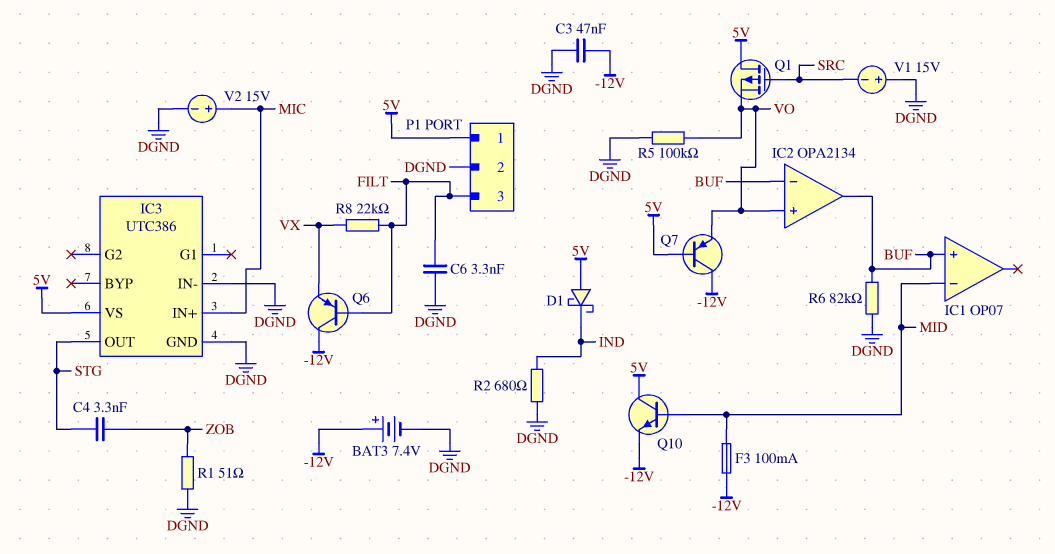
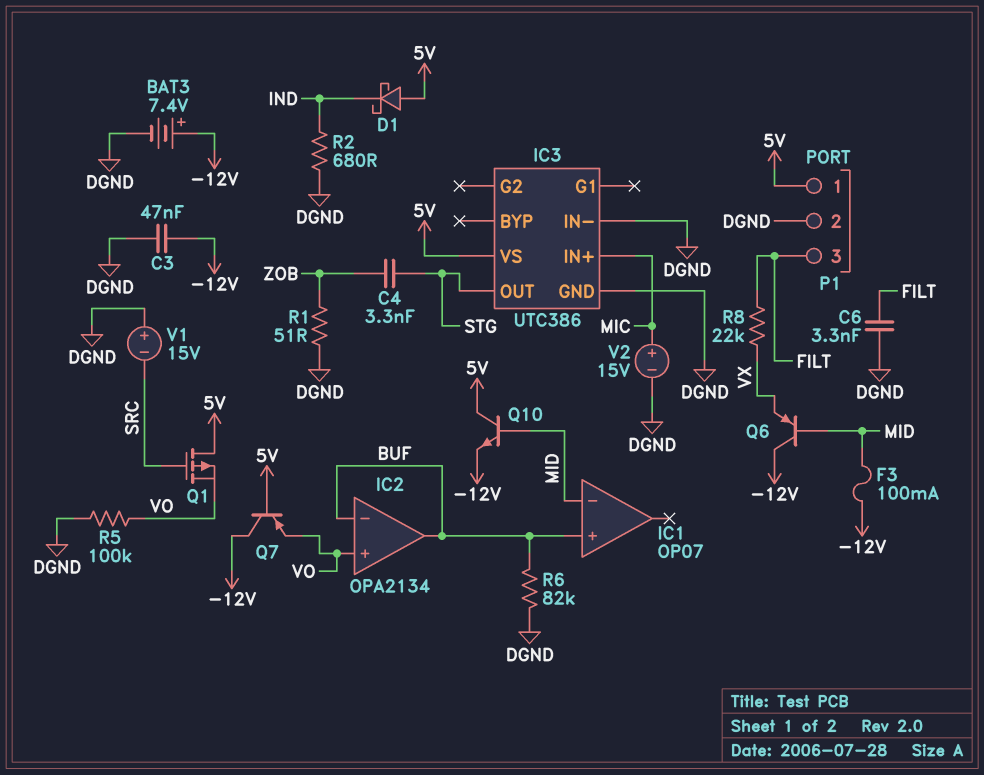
Q6: PNP (B FILT, C -12V, E VX) -> PNP (B MID, C -12V, E VX)

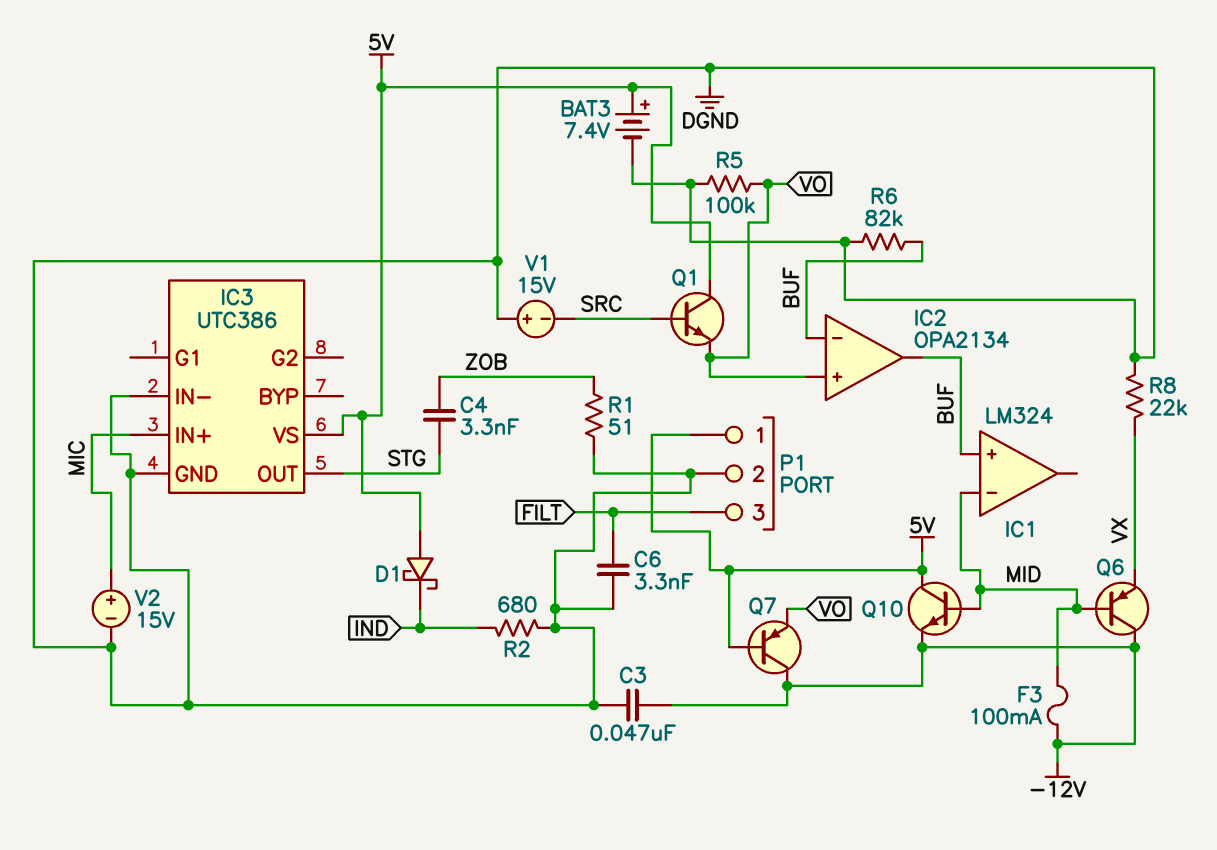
BAT3: 7.4V (plus -12V, minus DGND) -> 7.4V (plus 5V, minus DGND)
IC1: OP07 -> LM324
Q1: PMOS (G SRC, D 5V, S VO) -> NPN (B SRC, C 5V, E VO)
R8: 22k (FILT, VX) -> 22k (DGND, VX)

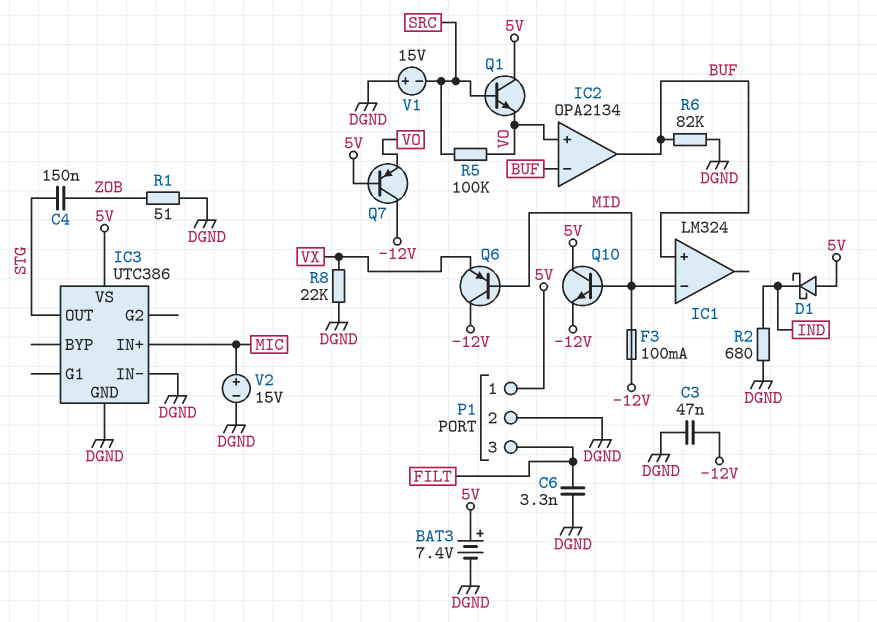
C4: 3.3nF (STG, ZOB) -> 150nF (STG, ZOB)
R5: 100k (DGND, VO) -> 100k (SRC, VO)

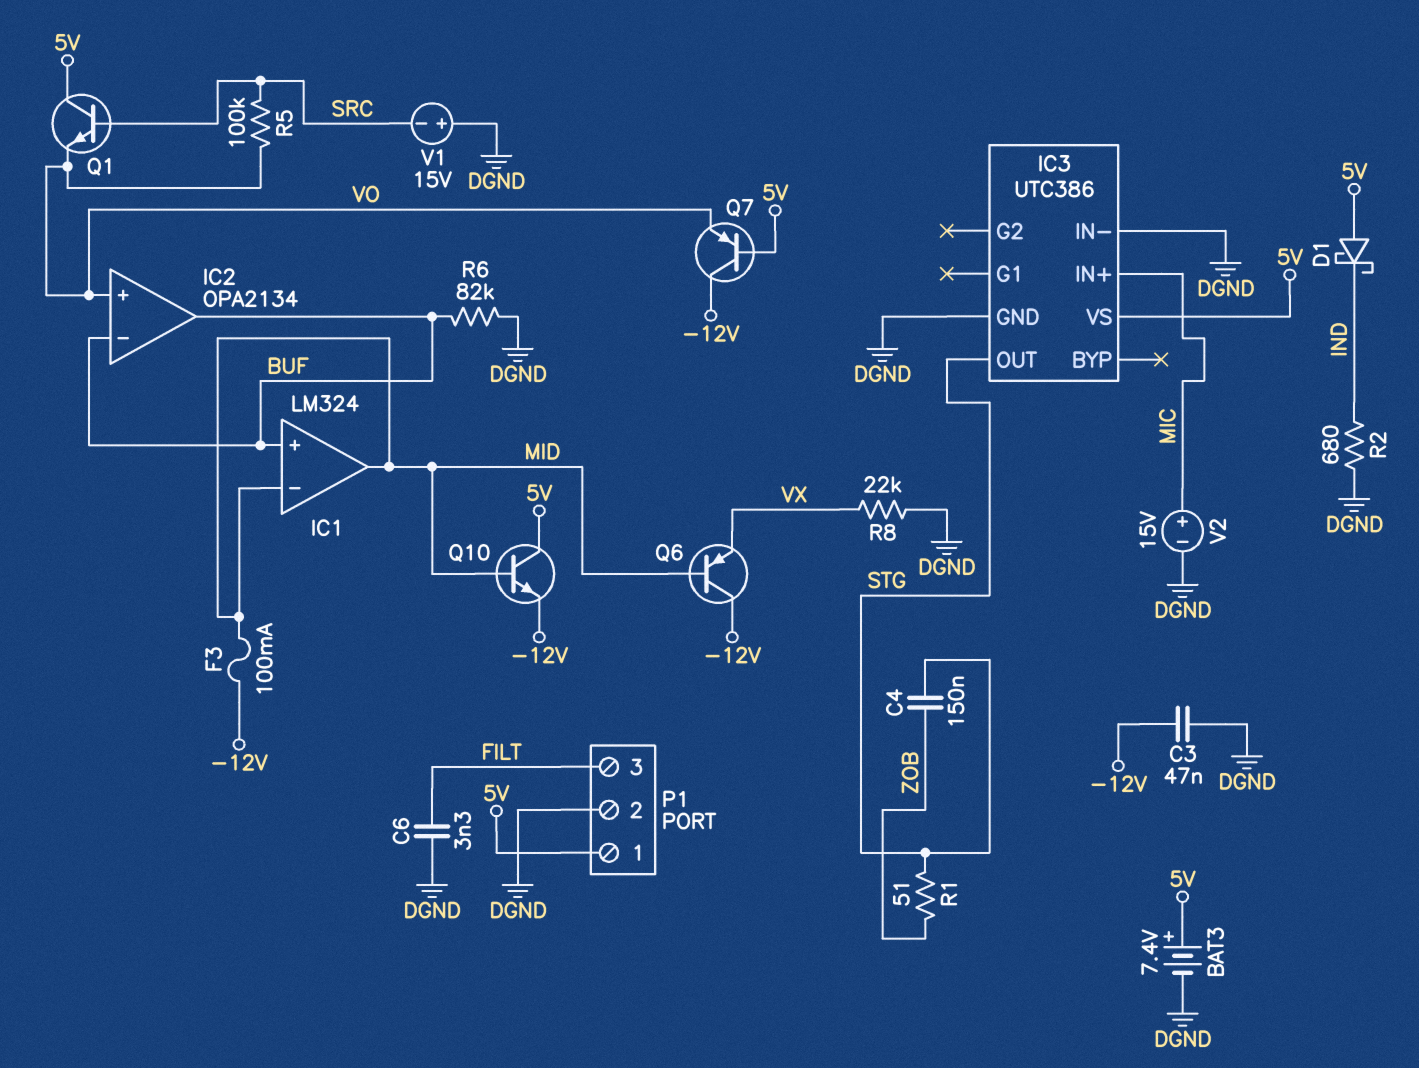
IC1 pin out: none -> MID
R1: 51 (DGND, ZOB) -> 51 (STG, ZOB)

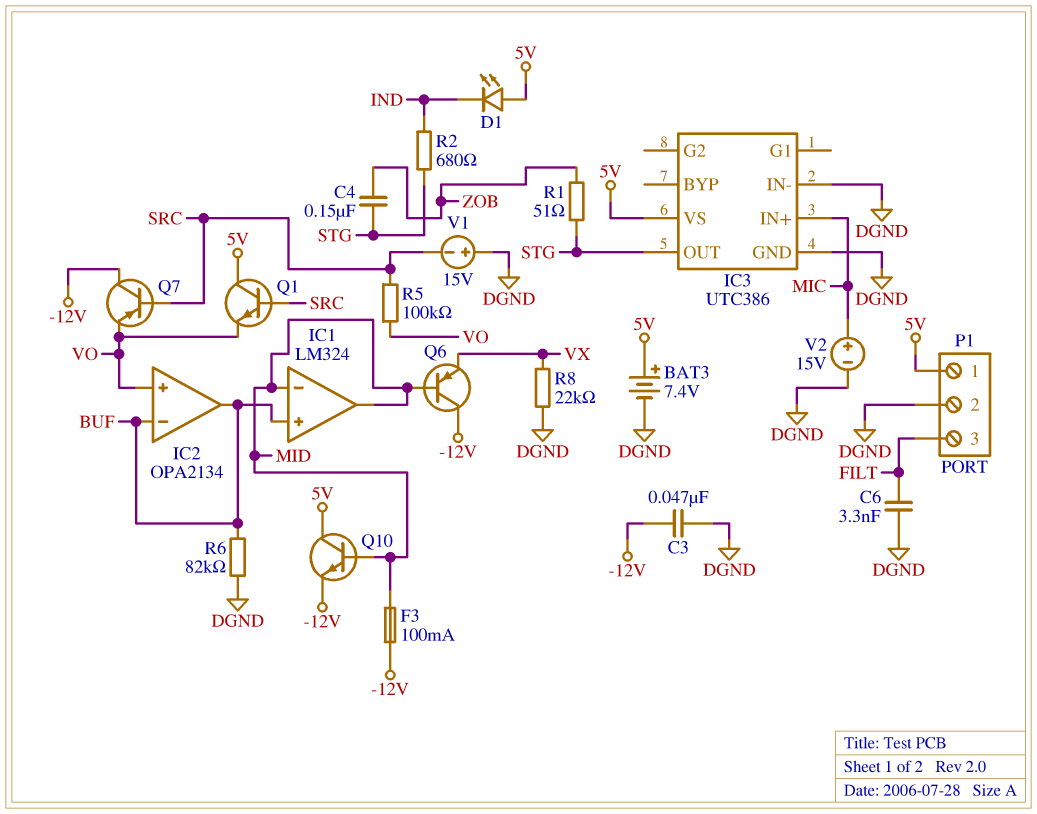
D1: schottky (A 5V, K IND) -> LED (A 5V, K IND)
Q7: PNP (B 5V, C -12V, E VO) -> PNP (B SRC, C -12V, E VO)
R2: 680 (DGND, IND) -> 680 (IND, STG)

